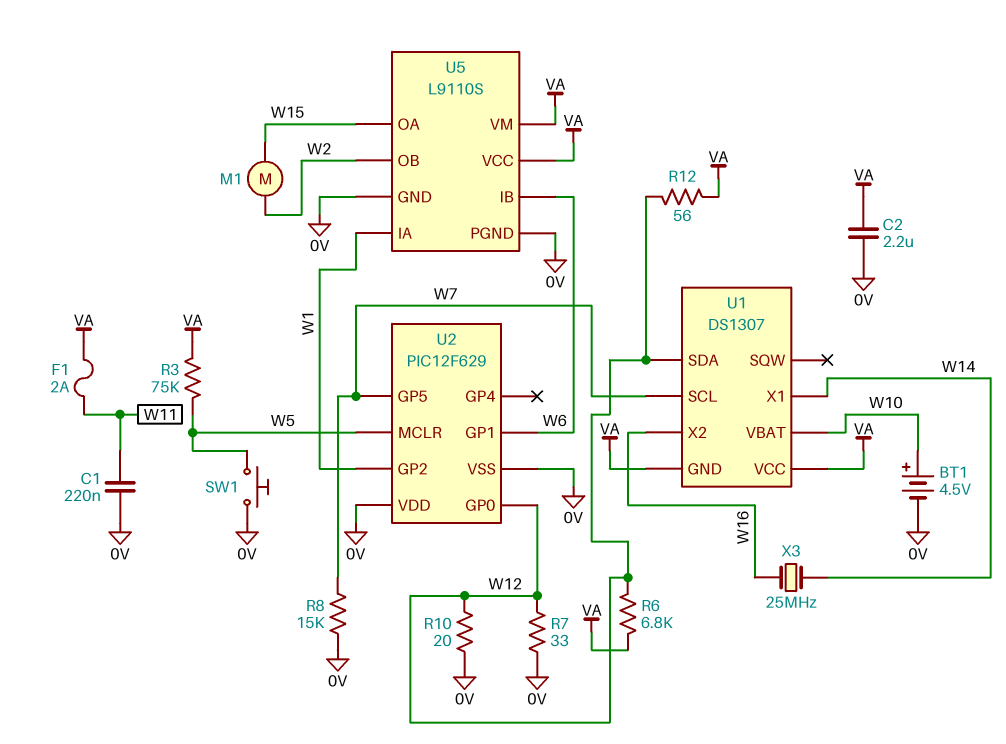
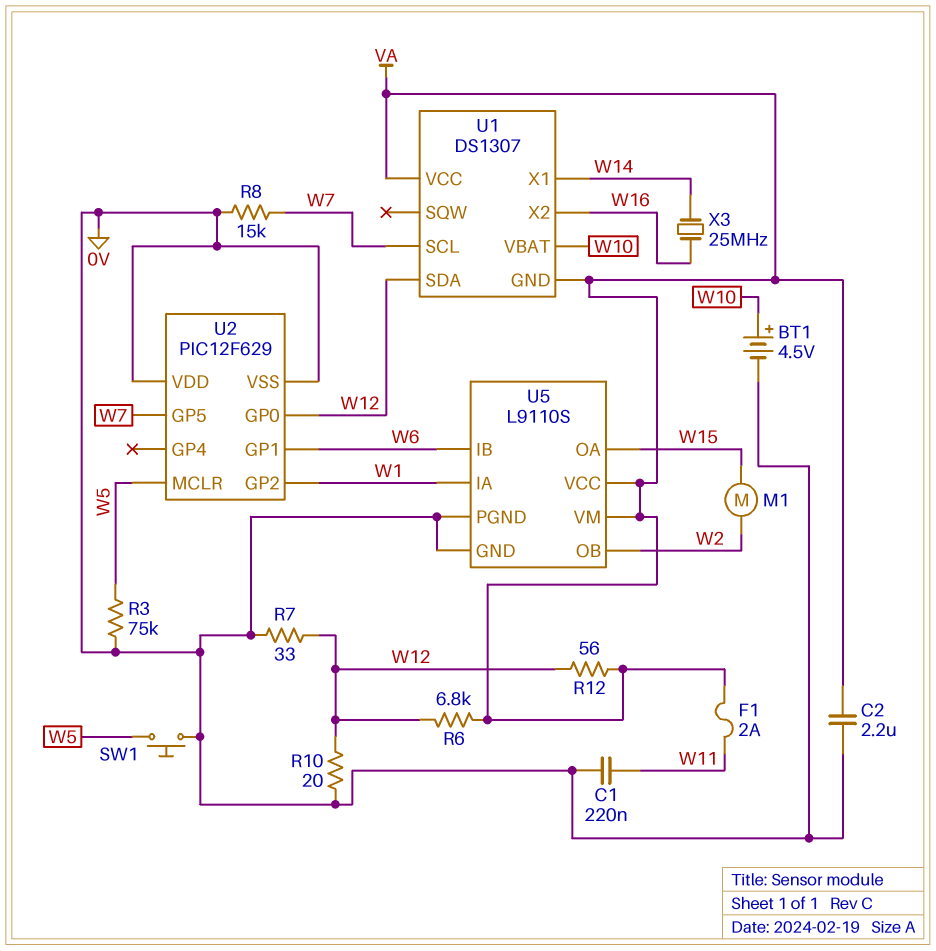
R3: 75k (VA, W5) -> 75k (0V, W5)

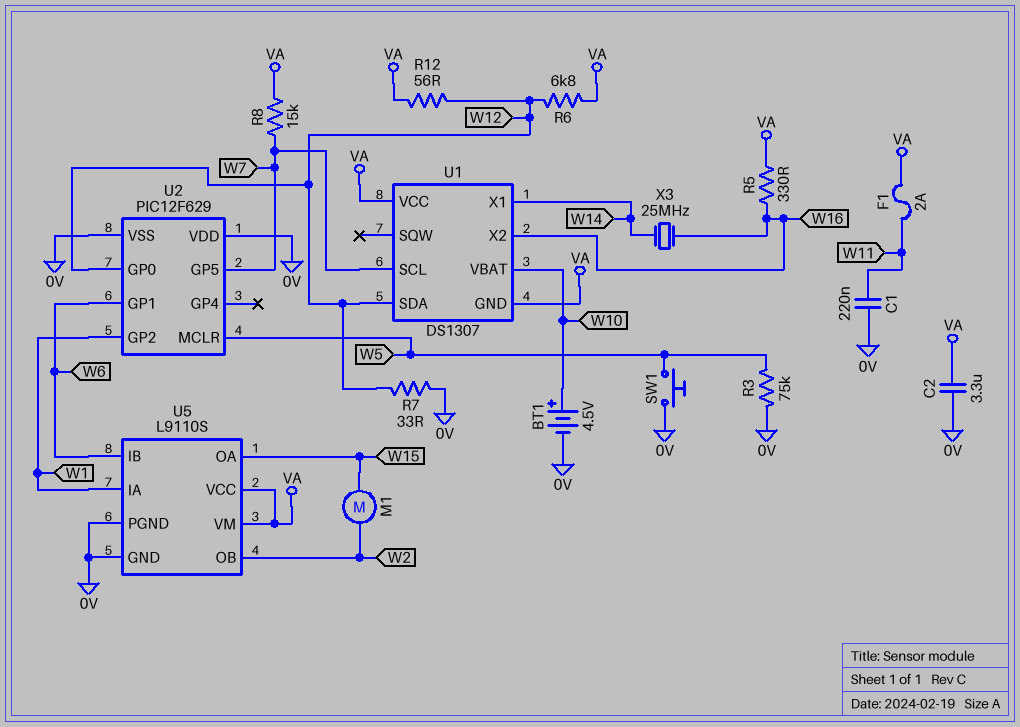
C2: 2.2uF (0V, VA) -> 3.3uF (0V, VA)
R5: none -> 330 (VA, W16)
R8: 15k (0V, W7) -> 15k (VA, W7)
R10: 20 (0V, W12) -> none

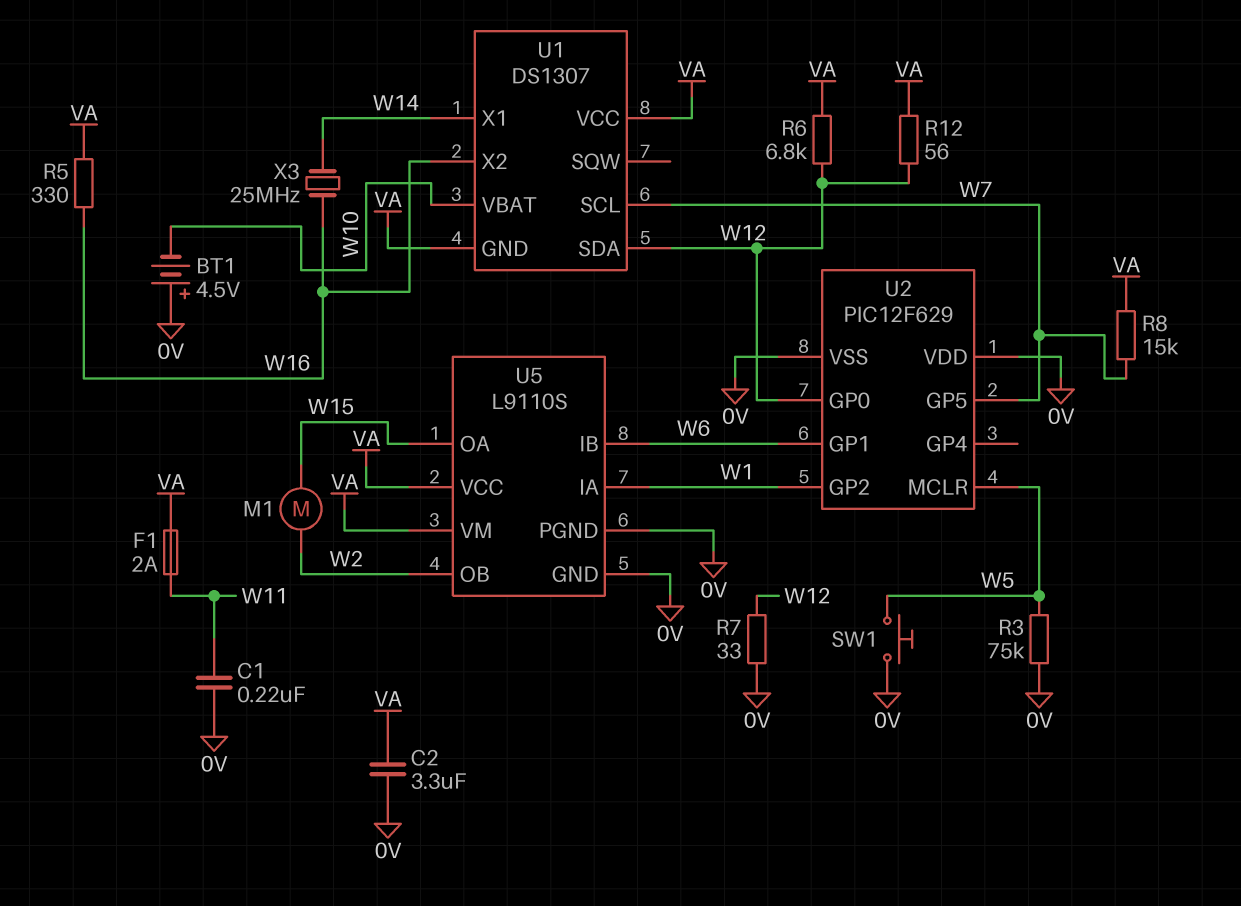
BT1: 4.5V (plus W10, minus 0V) -> 4.5V (plus 0V, minus W10)

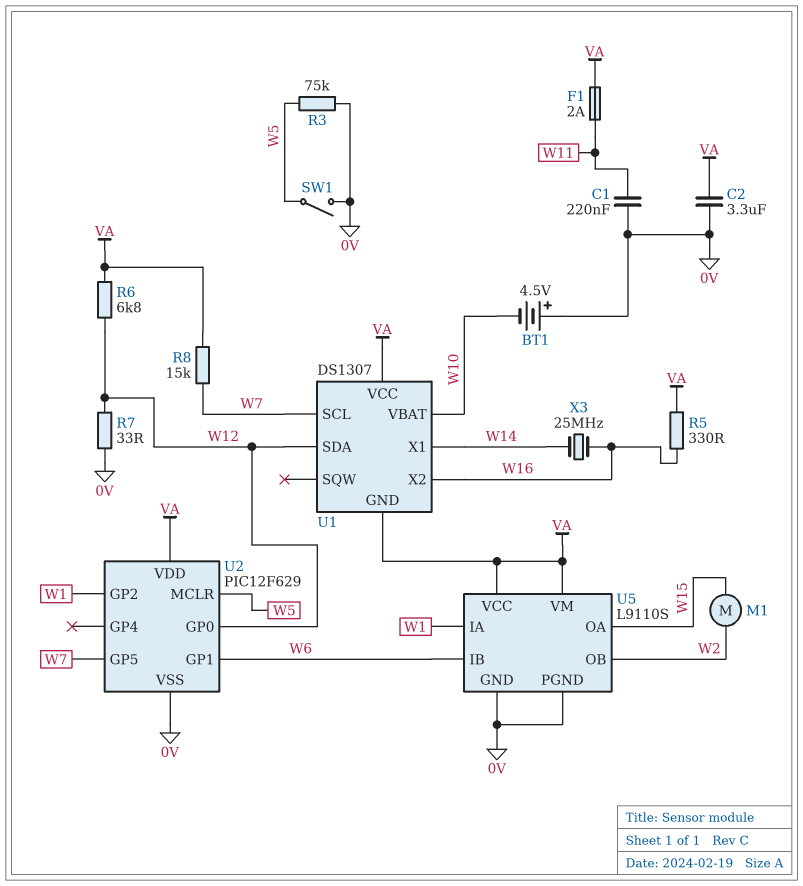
R12: 56 (VA, W12) -> none
SW1: button (0V, W5) -> switch (0V, W5)
U2 pin VDD: 0V -> VA

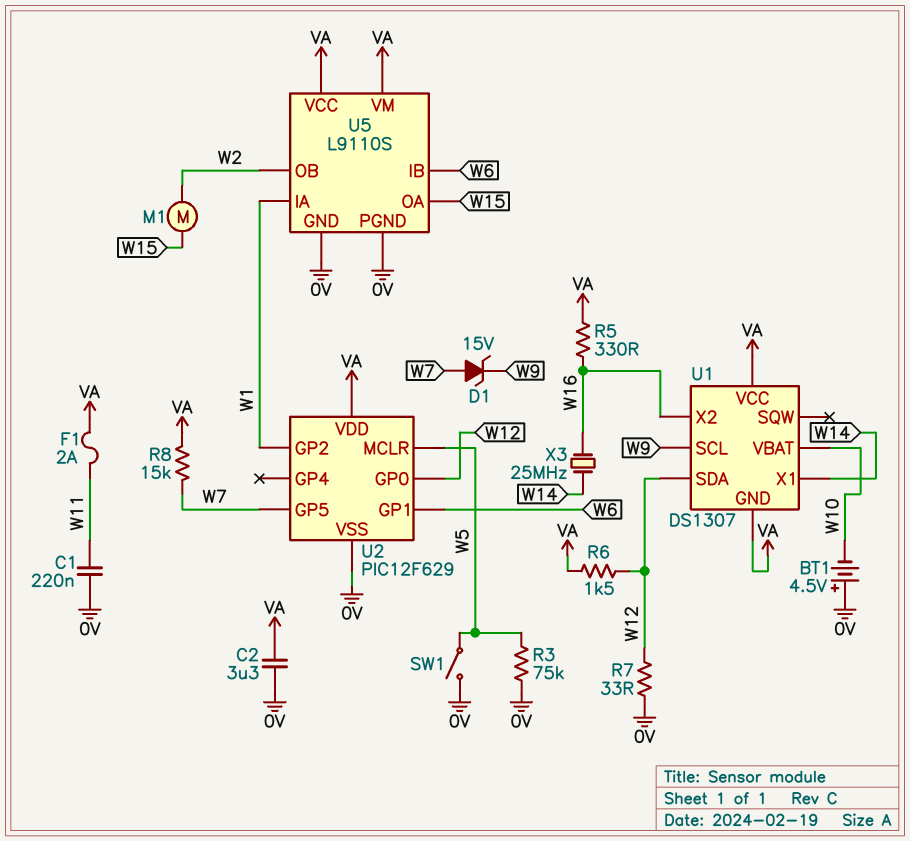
D1: none -> zener 15V (A W7, K W9)
R6: 6.8k (VA, W12) -> 1.5k (VA, W12)
U1 pin SCL: W7 -> W9

